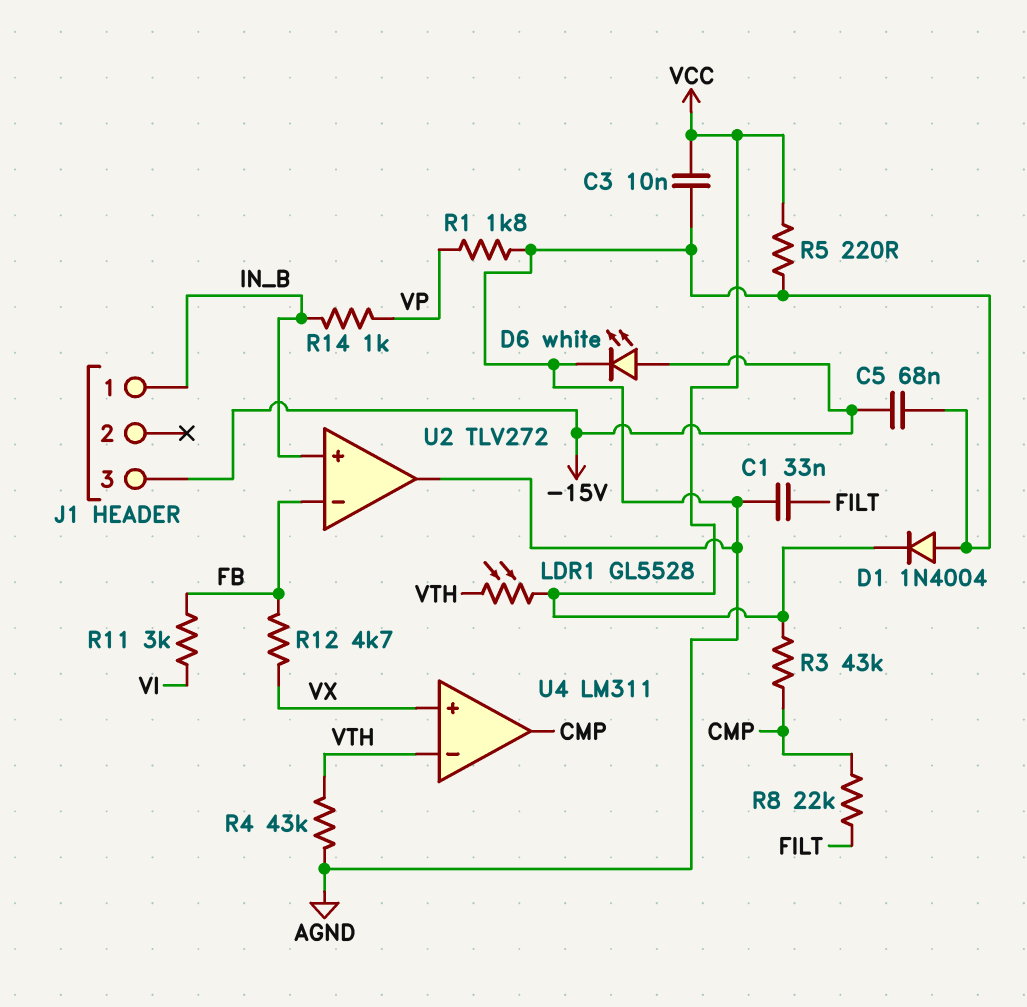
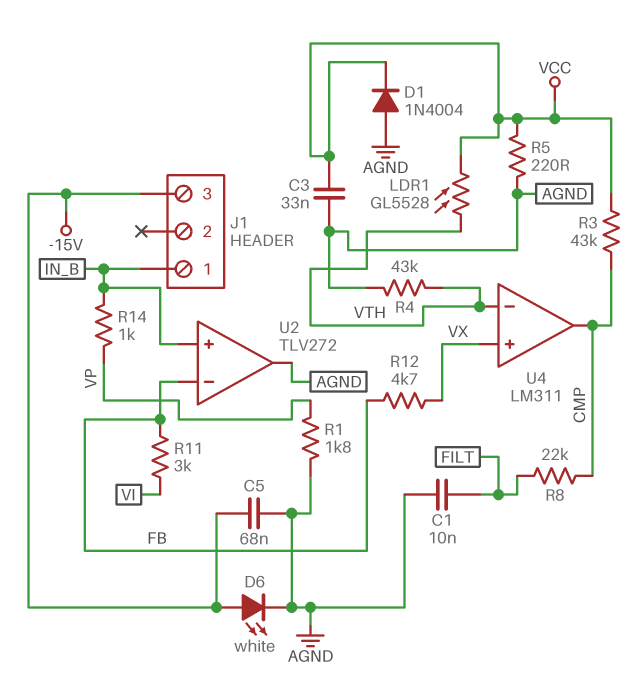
C1: 33nF (AGND, FILT) -> 10nF (AGND, FILT)
C3: 10nF (AGND, VCC) -> 33nF (AGND, VCC)

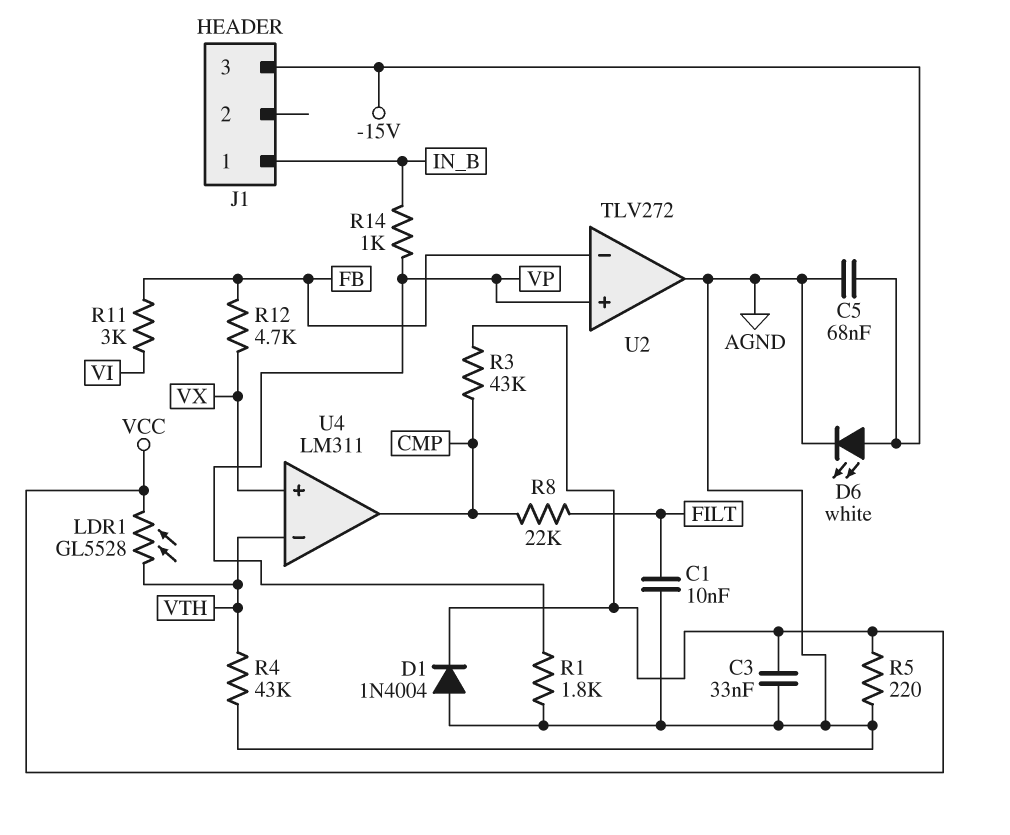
U2 pin in+: IN_B -> VP

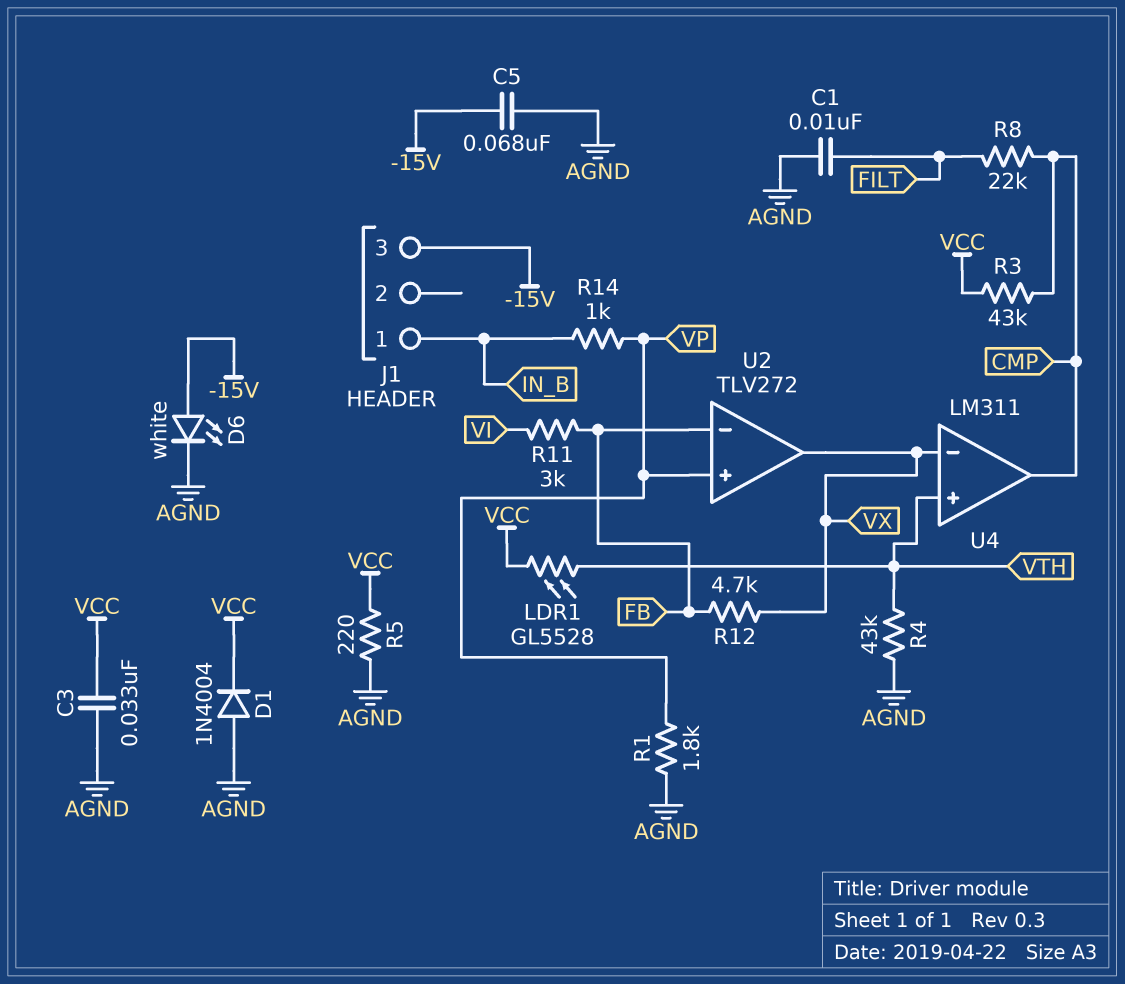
U2 pin out: AGND -> VX
U4 pin in+: VX -> VTH
U4 pin in-: VTH -> VX

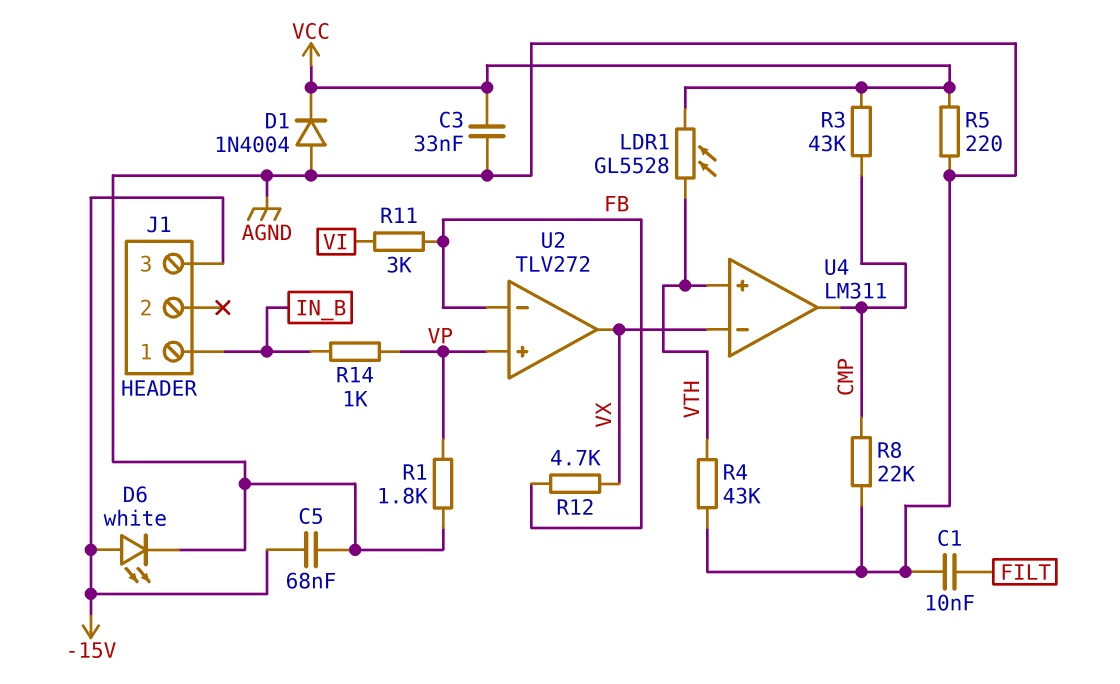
R8: 22k (CMP, FILT) -> 22k (AGND, CMP)

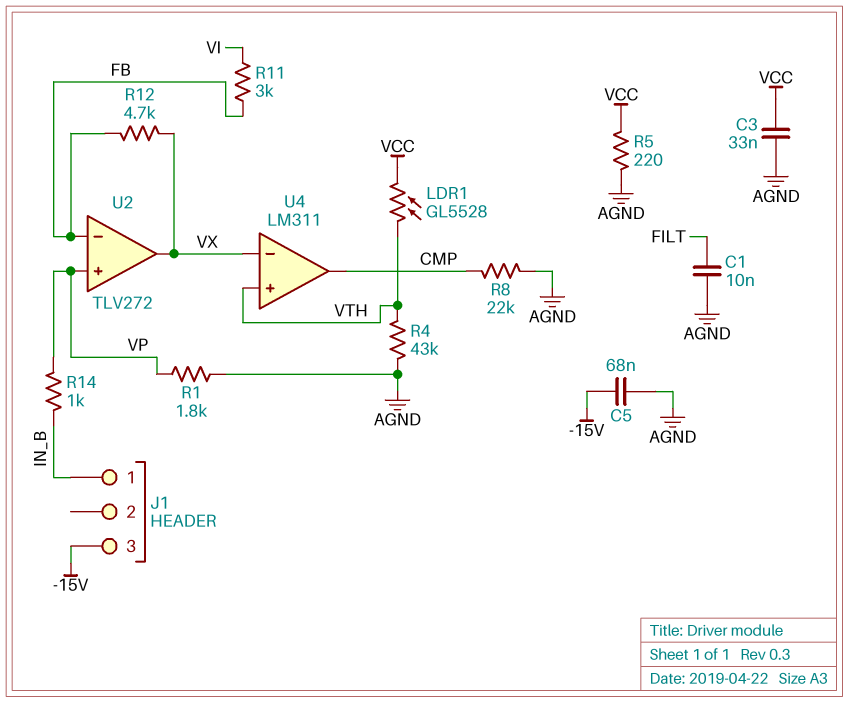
D1: diode 1N4004 (A AGND, K VCC) -> none
D6: LED white (A -15V, K AGND) -> none
R3: 43k (CMP, VCC) -> none

